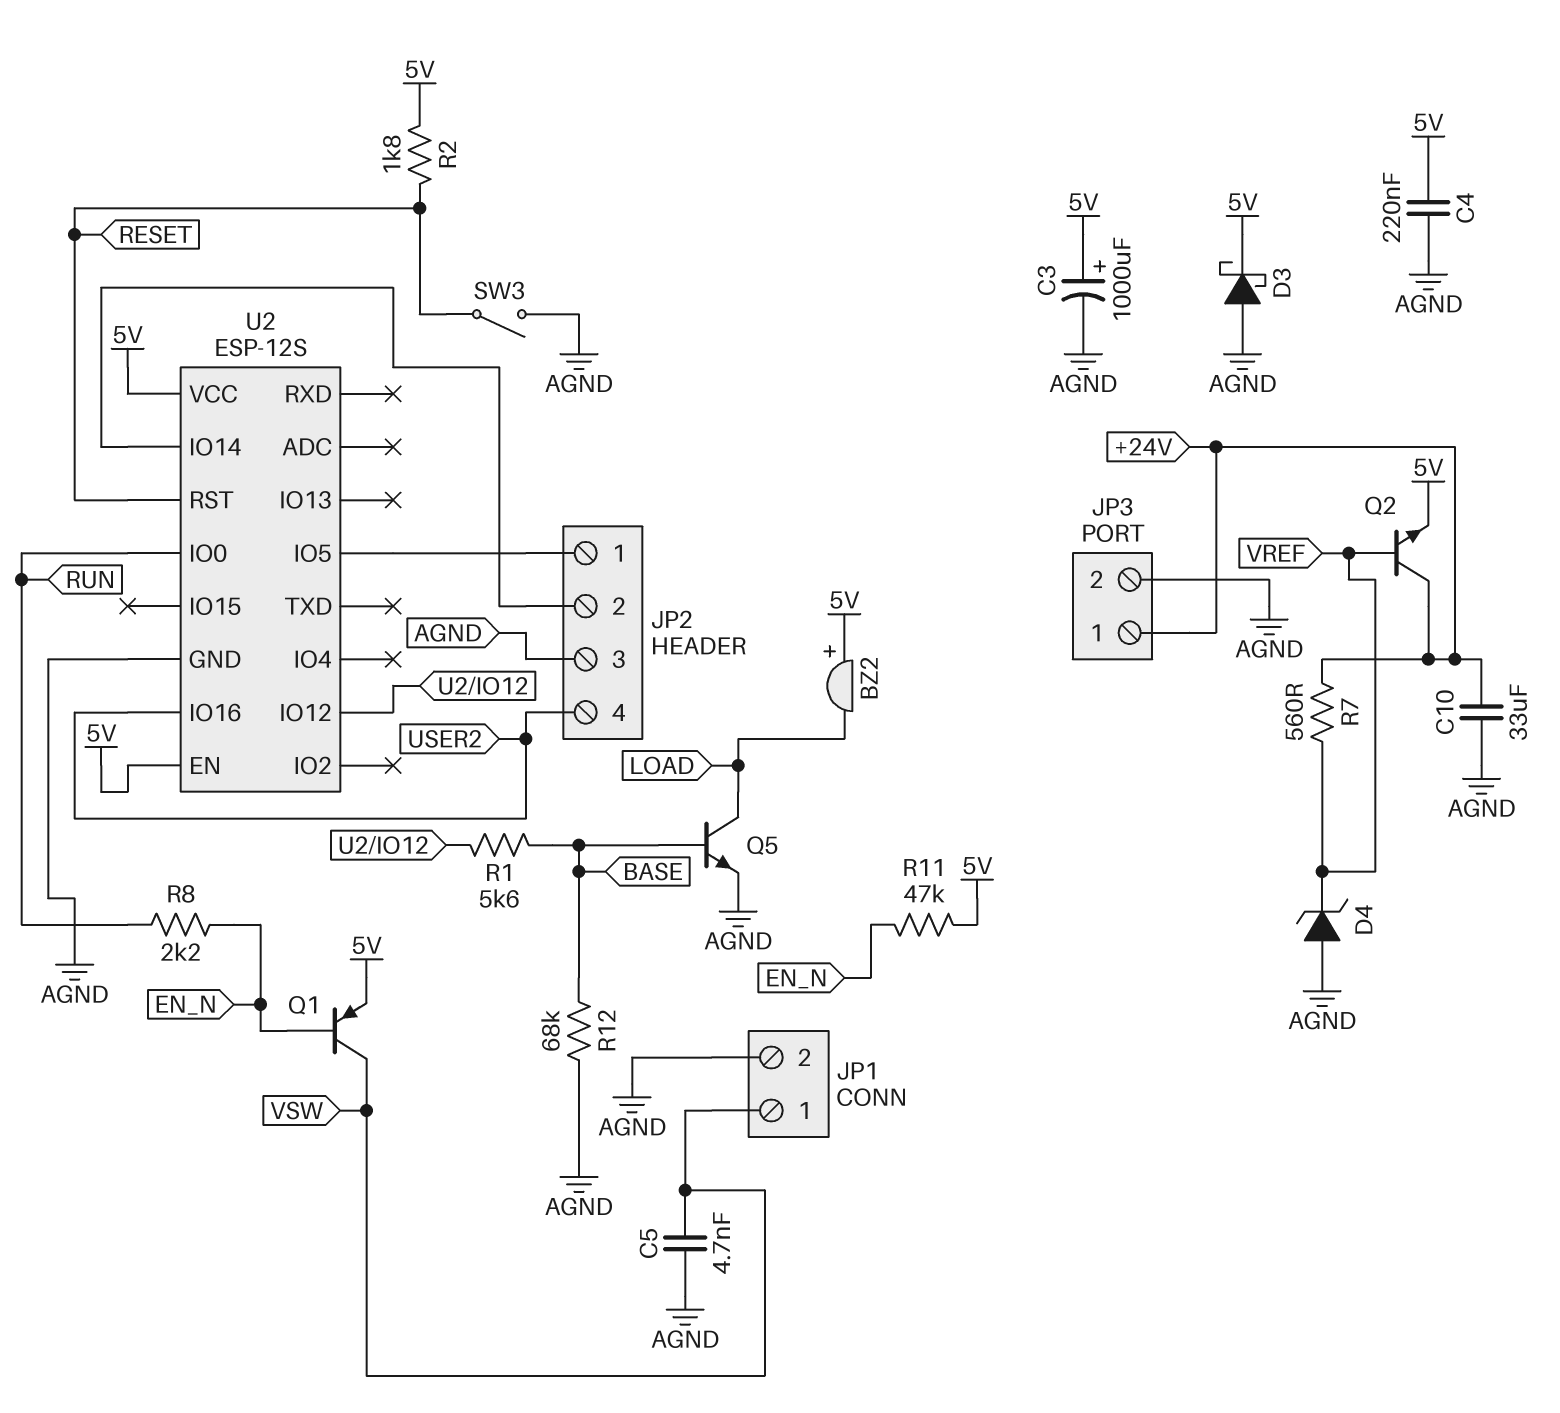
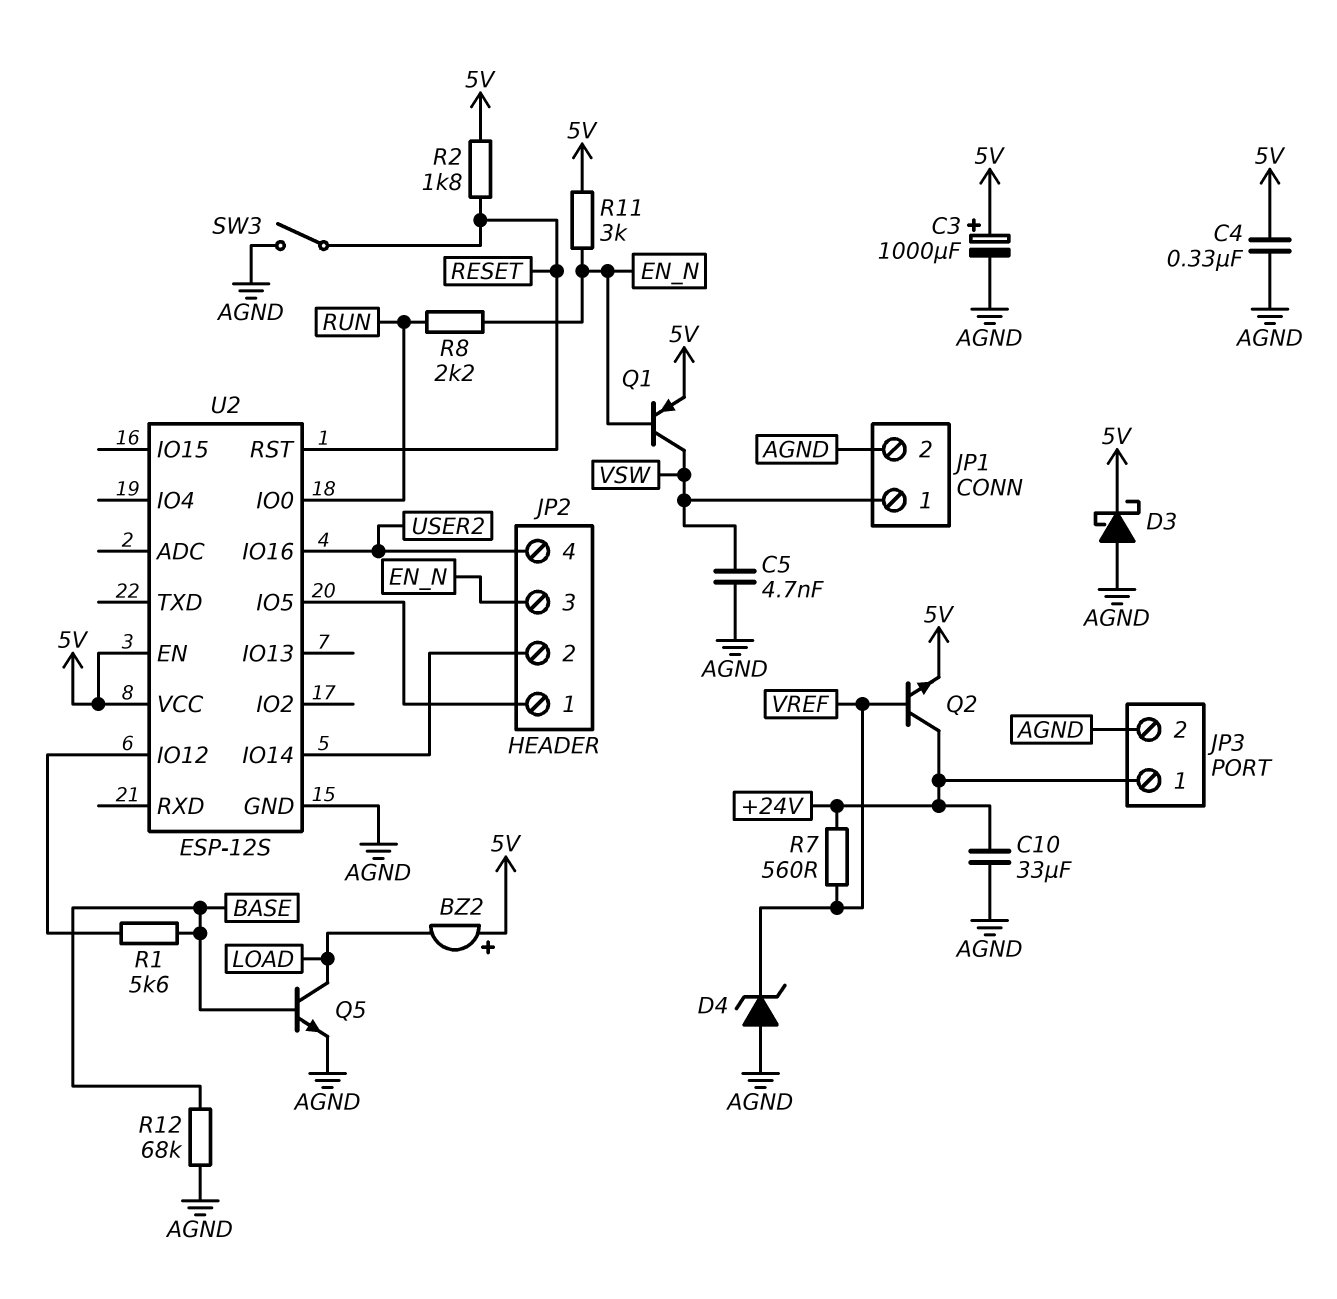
C4: 220nF (5V, AGND) -> 330nF (5V, AGND)
JP2 pin 3: AGND -> EN_N
R11: 47k (5V, EN_N) -> 3k (5V, EN_N)

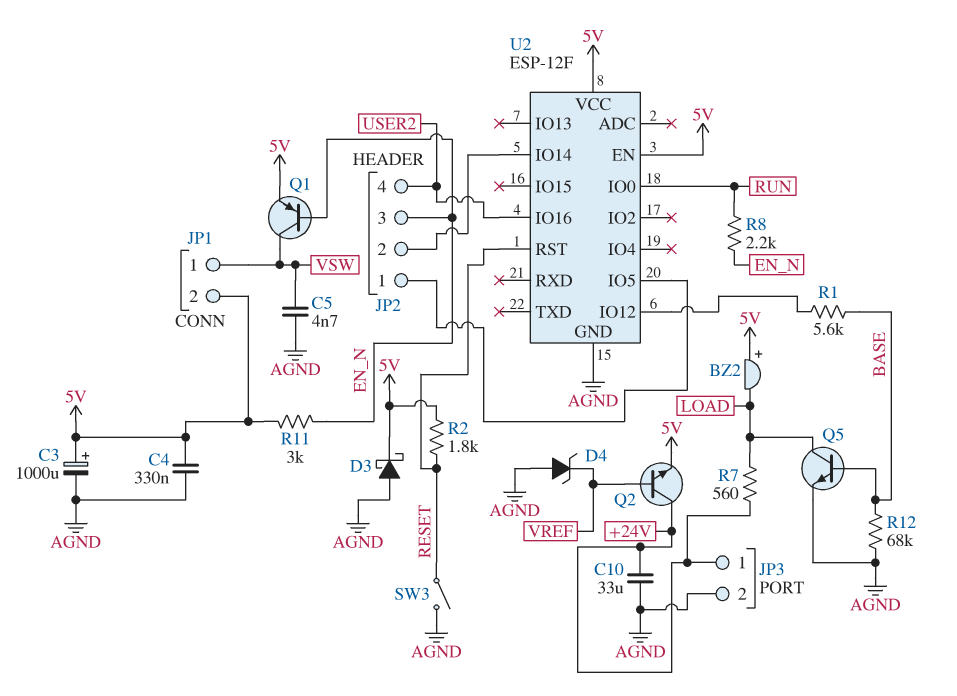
JP1 pin 2: AGND -> 5V
R7: 560 (+24V, VREF) -> 560 (+24V, LOAD)
U2: ESP-12S -> ESP-12F

